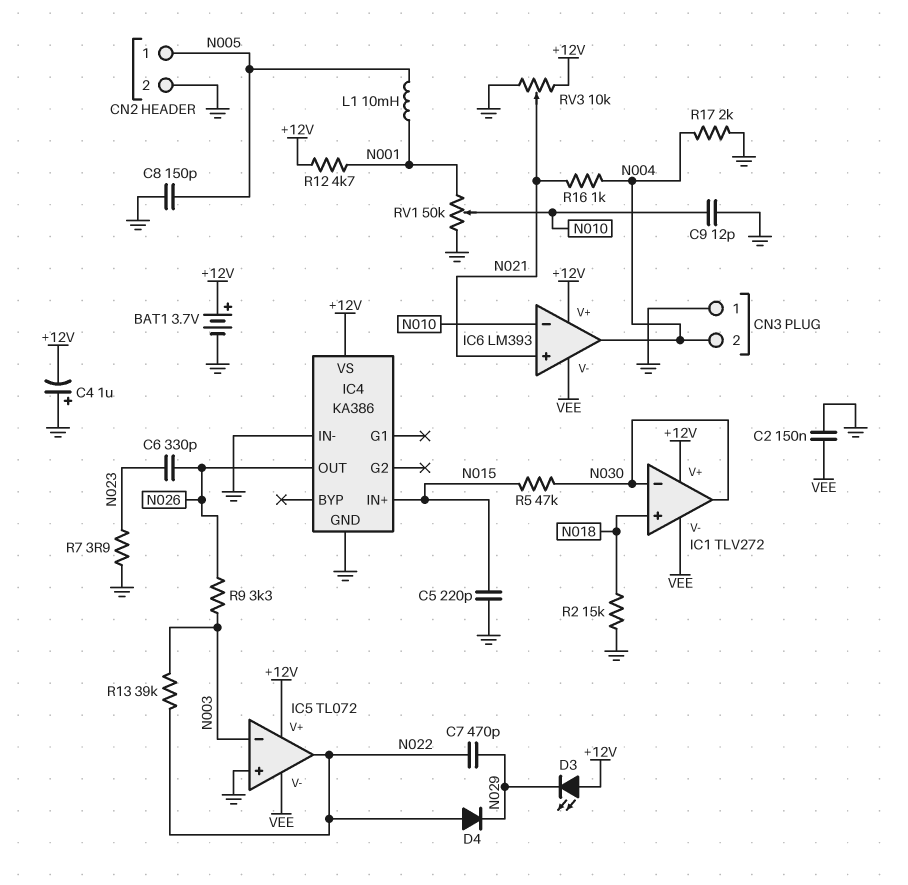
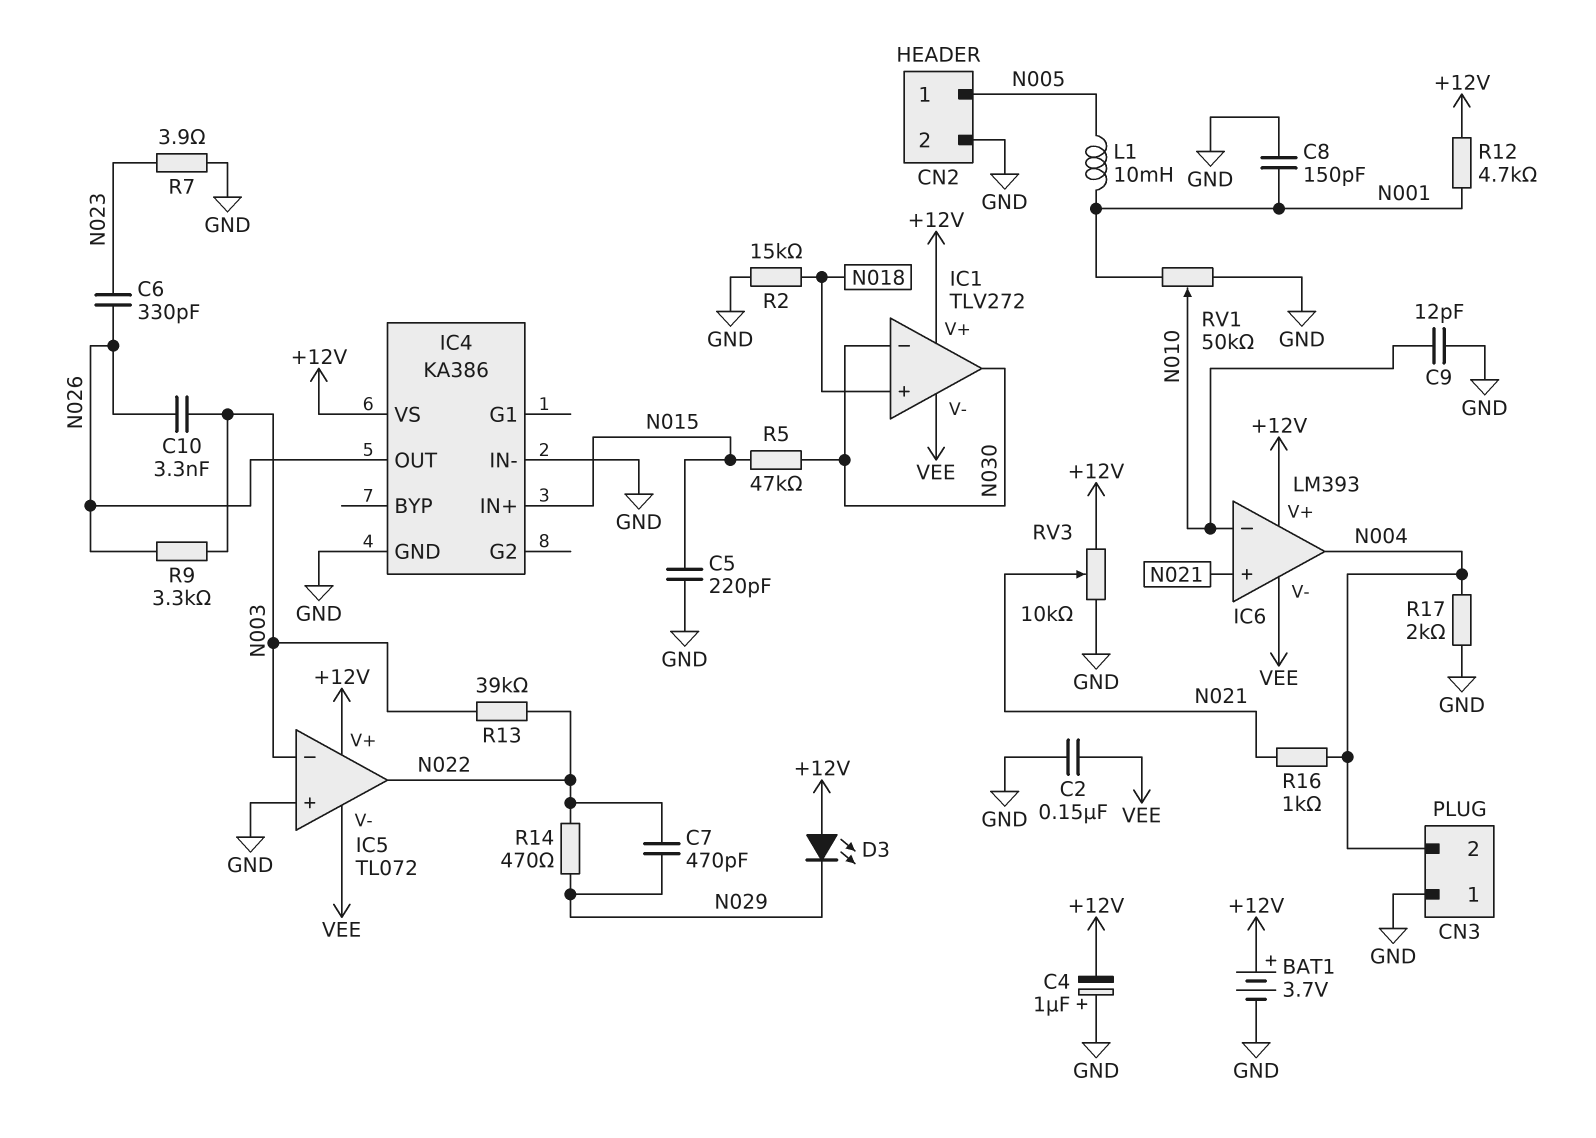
C8: 150pF (GND, N005) -> 150pF (GND, N001)
C10: none -> 3.3nF (N003, N026)
D4: diode (A N022, K N029) -> none
R14: none -> 470 (N022, N029)

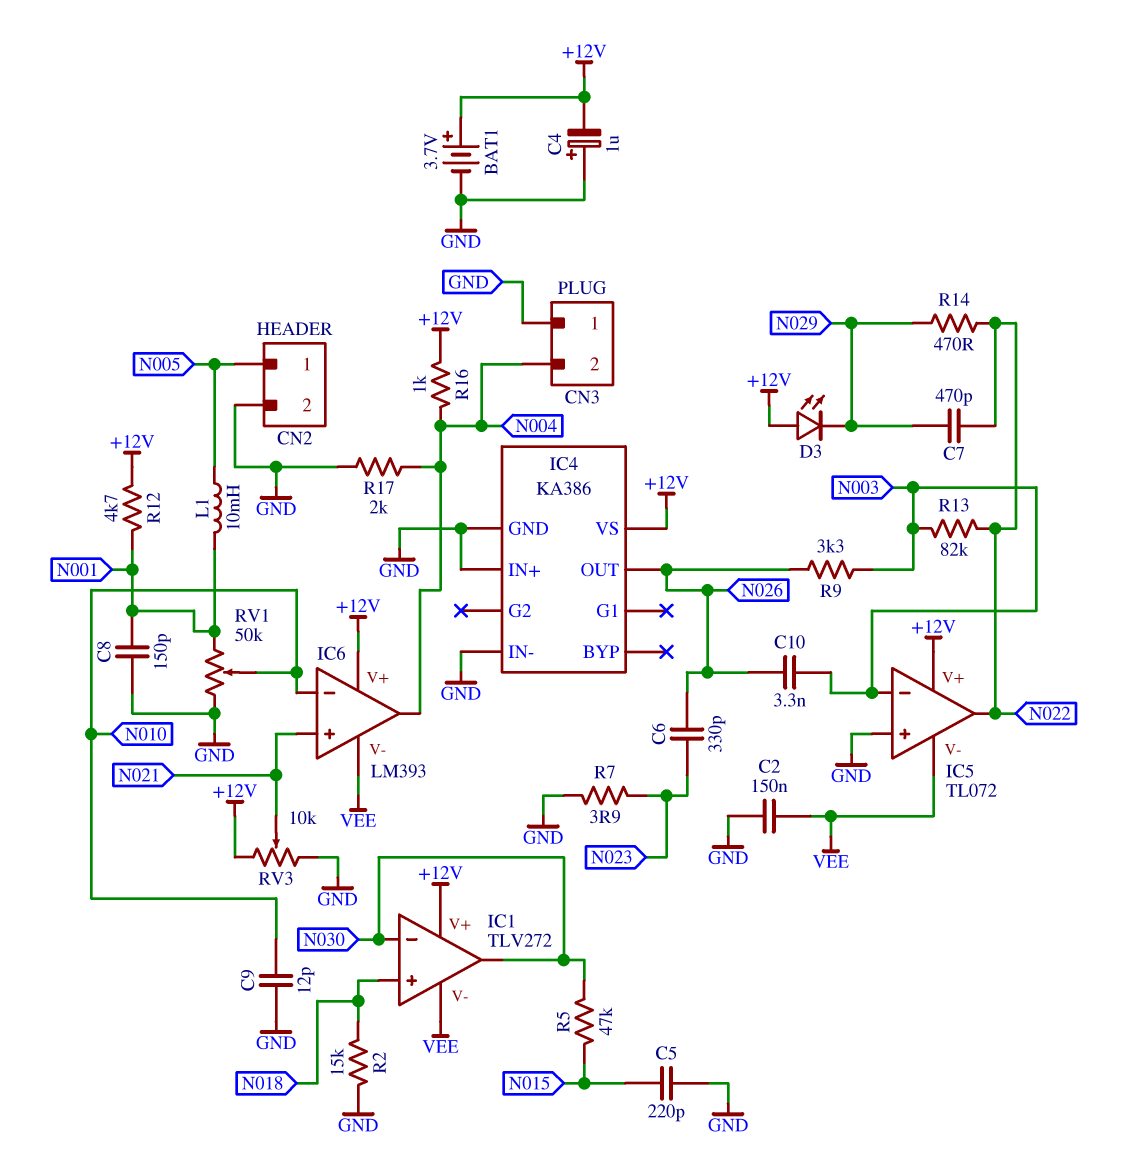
IC4 pin IN+: N015 -> GND
R13: 39k (N003, N022) -> 82k (N003, N022)
R16: 1k (N004, N021) -> 1k (+12V, N004)

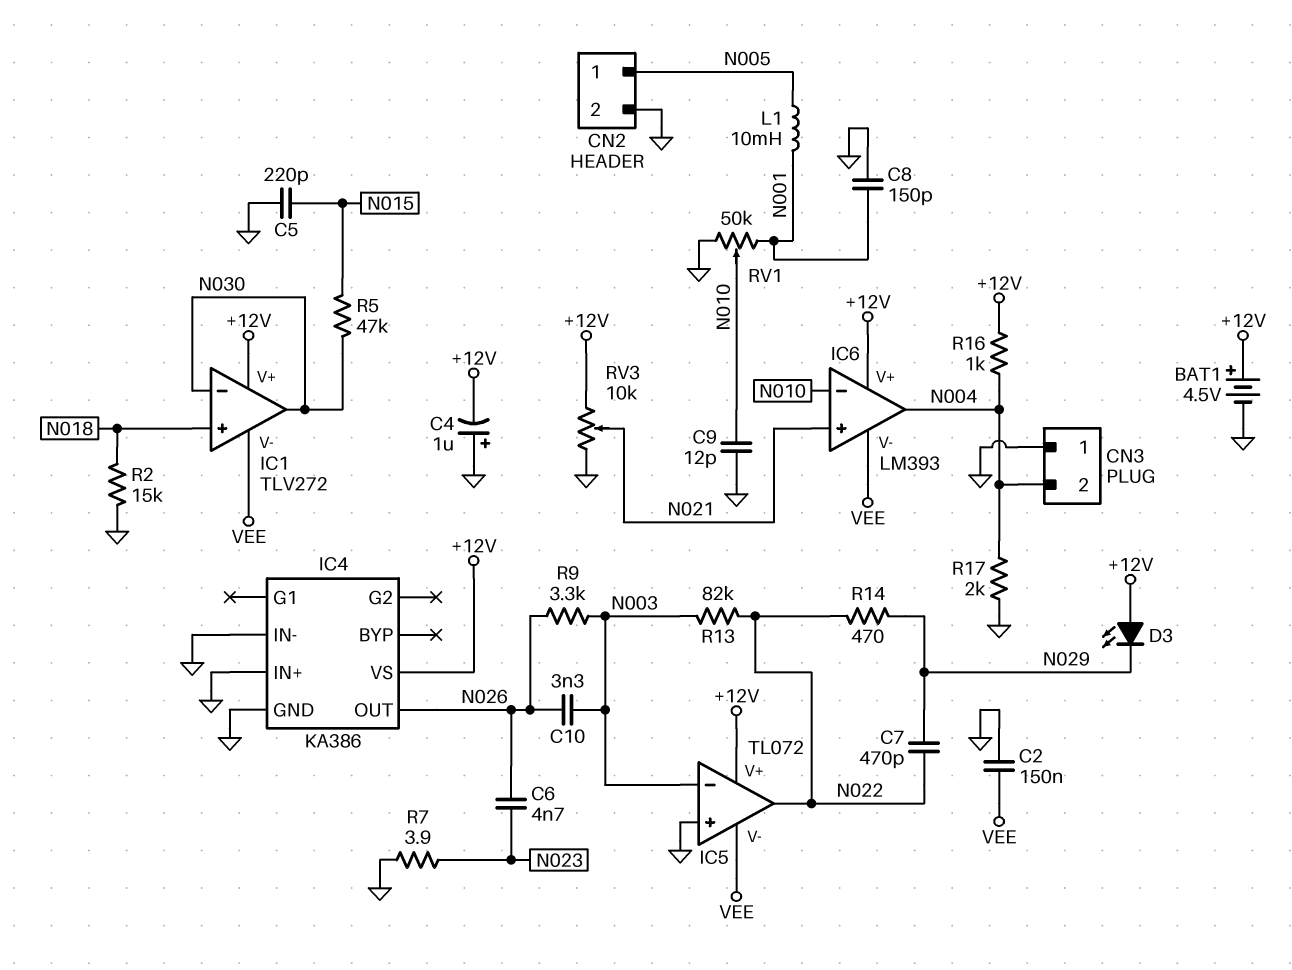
BAT1: 3.7V (plus +12V, minus GND) -> 4.5V (plus +12V, minus GND)
C6: 330pF (N023, N026) -> 4.7nF (N023, N026)
R12: 4.7k (+12V, N001) -> none

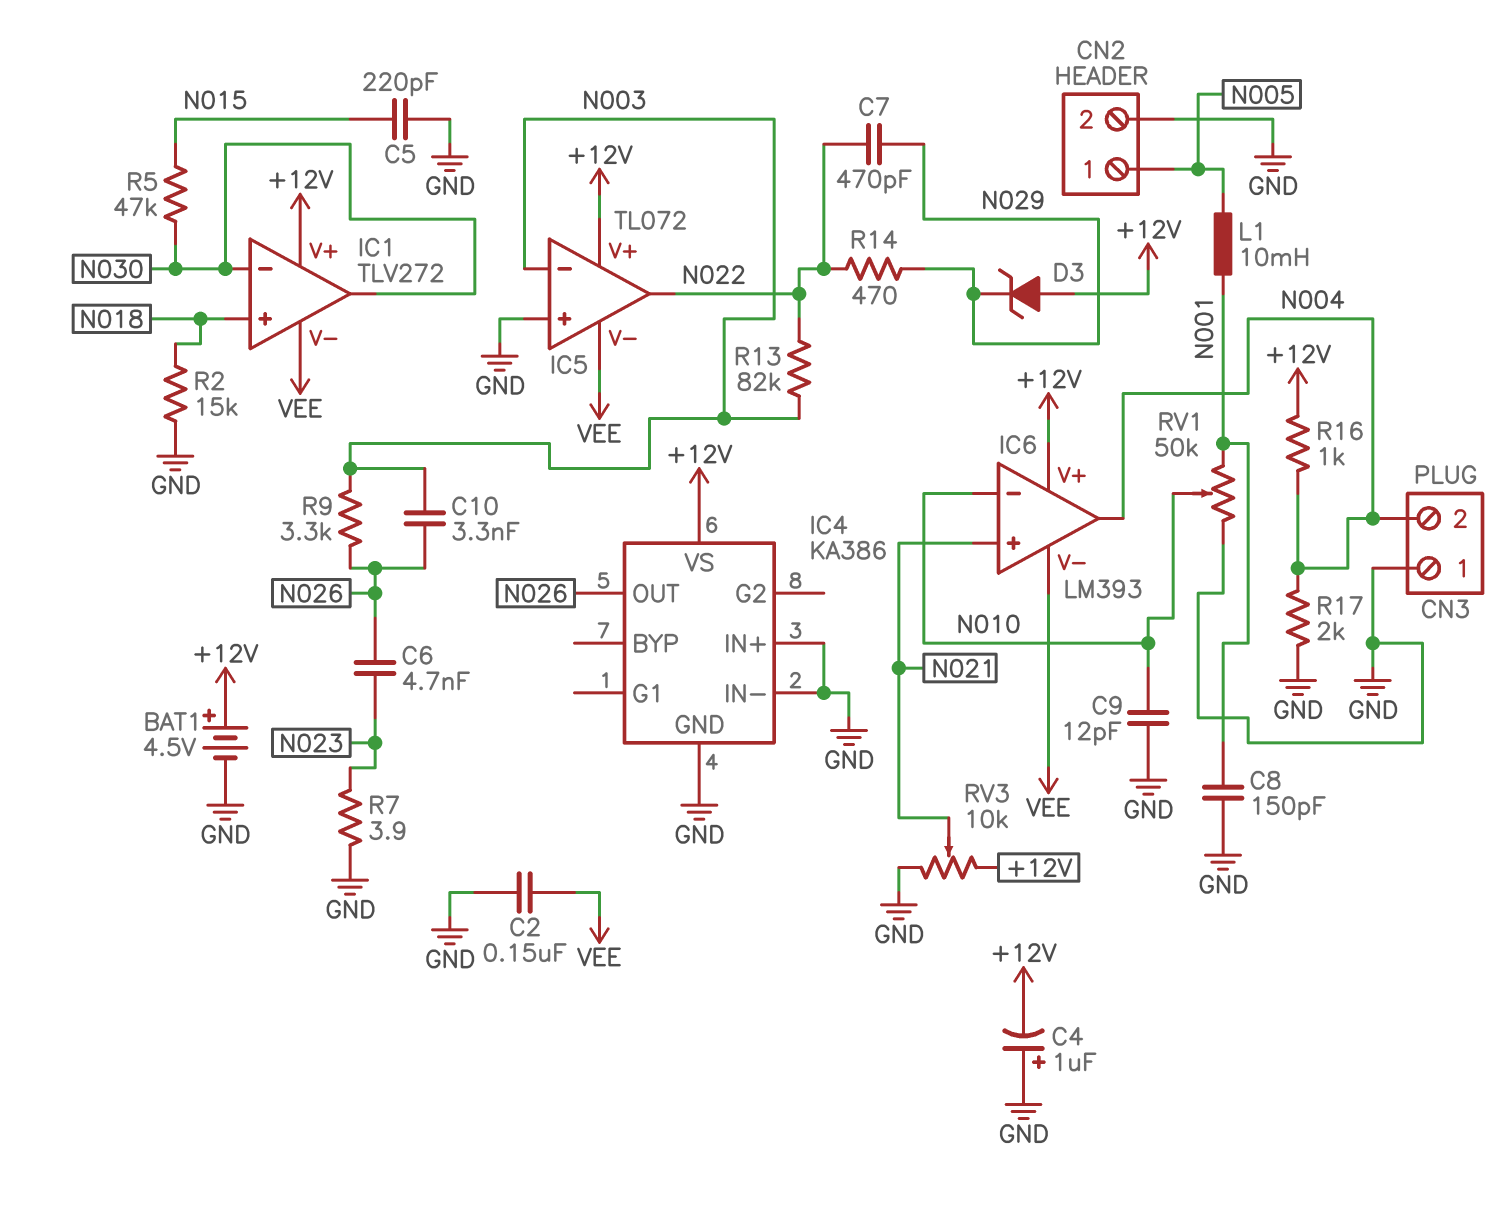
D3: LED (A +12V, K N029) -> zener (A +12V, K N029)

